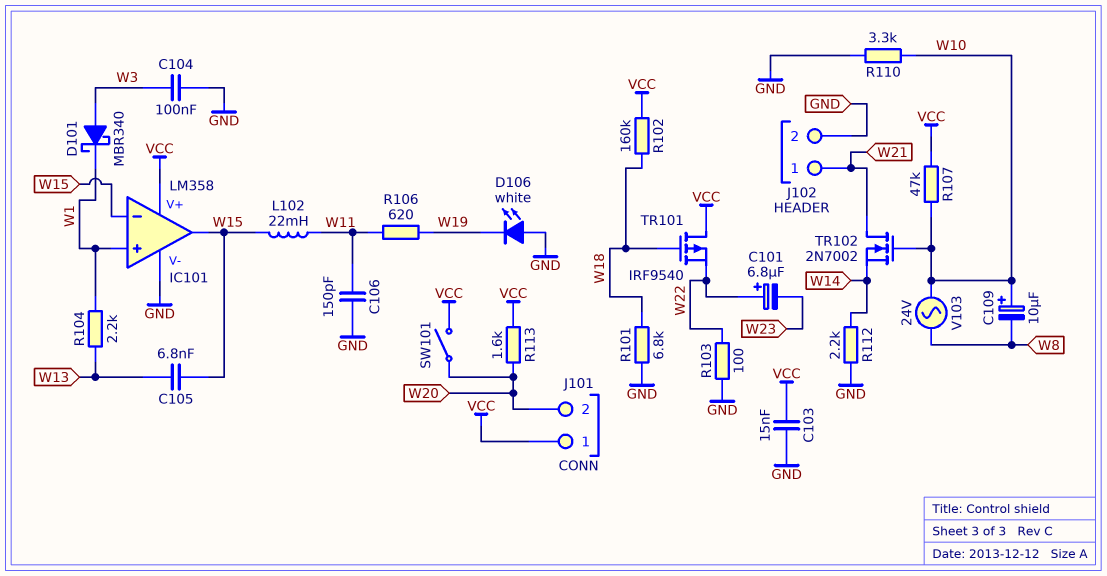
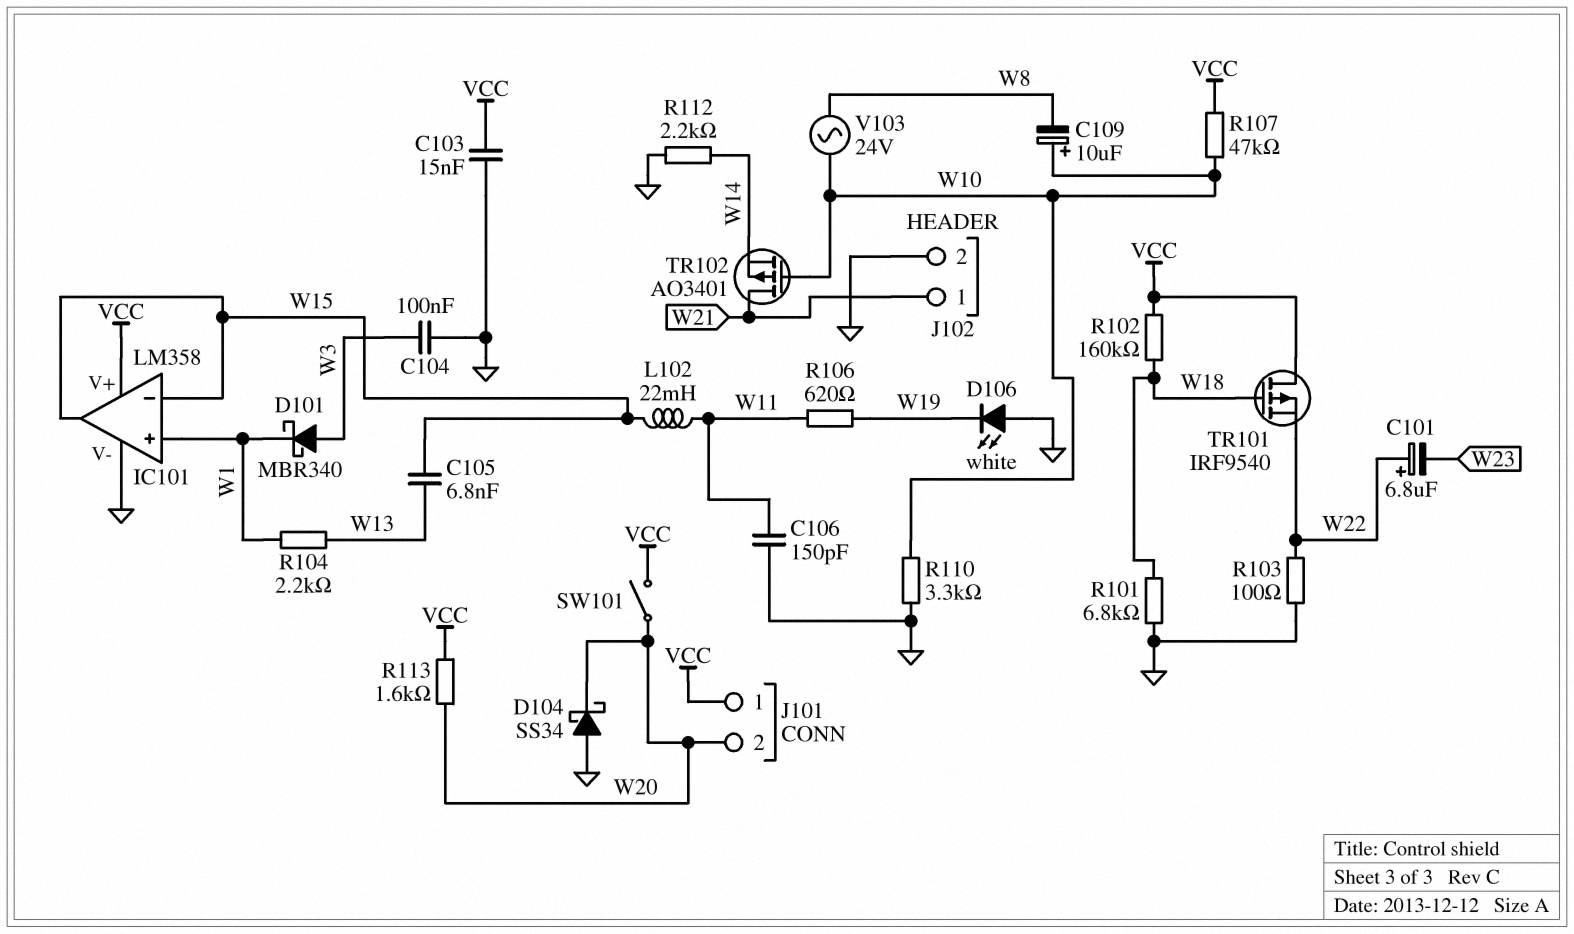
D104: none -> schottky SS34 (A GND, K W20)
TR102: NMOS 2N7002 (G W10, D W21, S W14) -> PMOS AO3401 (G W10, D W21, S W14)

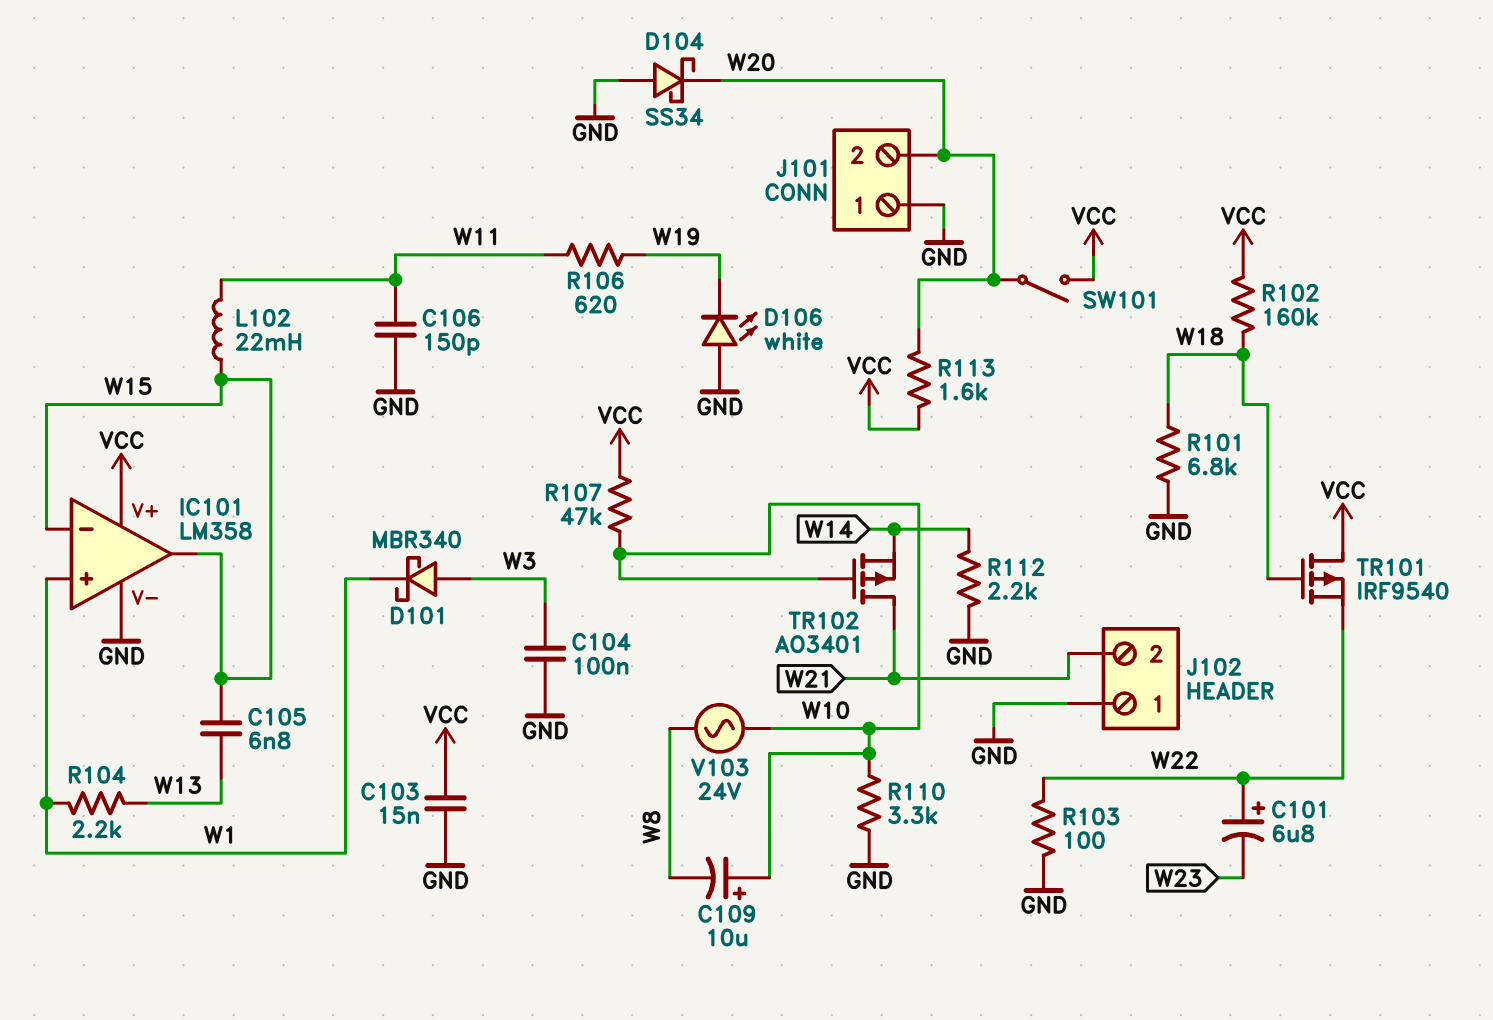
J101 pin 1: VCC -> GND
J102 pin 1: W21 -> GND
J102 pin 2: GND -> W21

